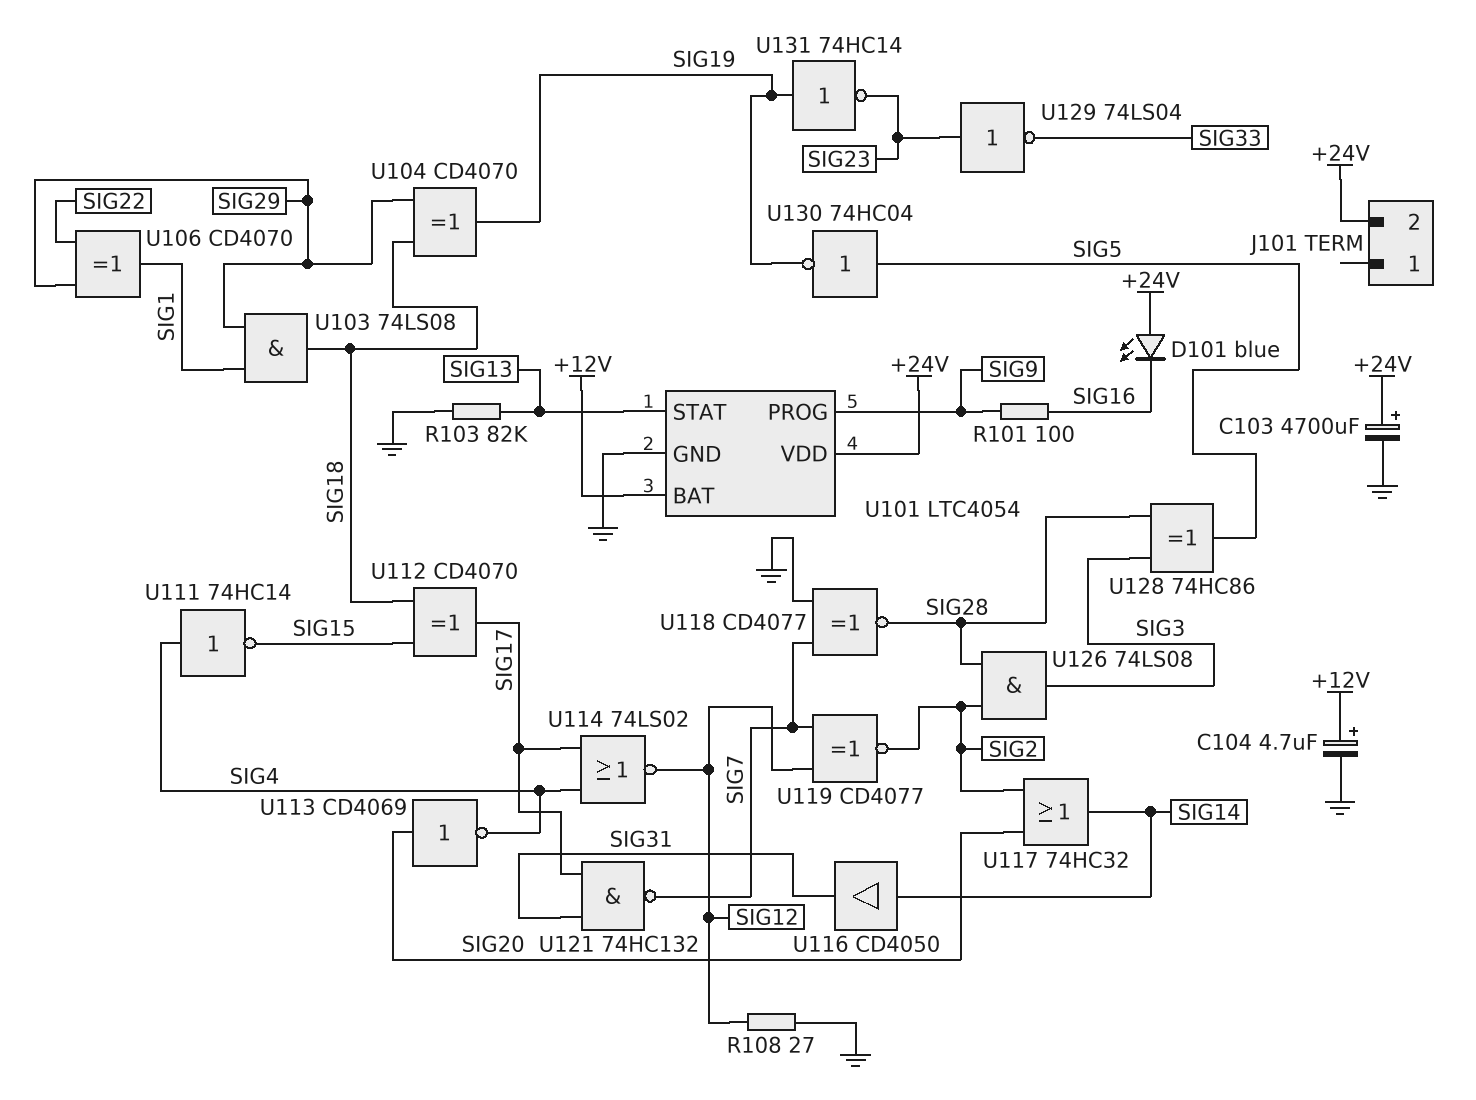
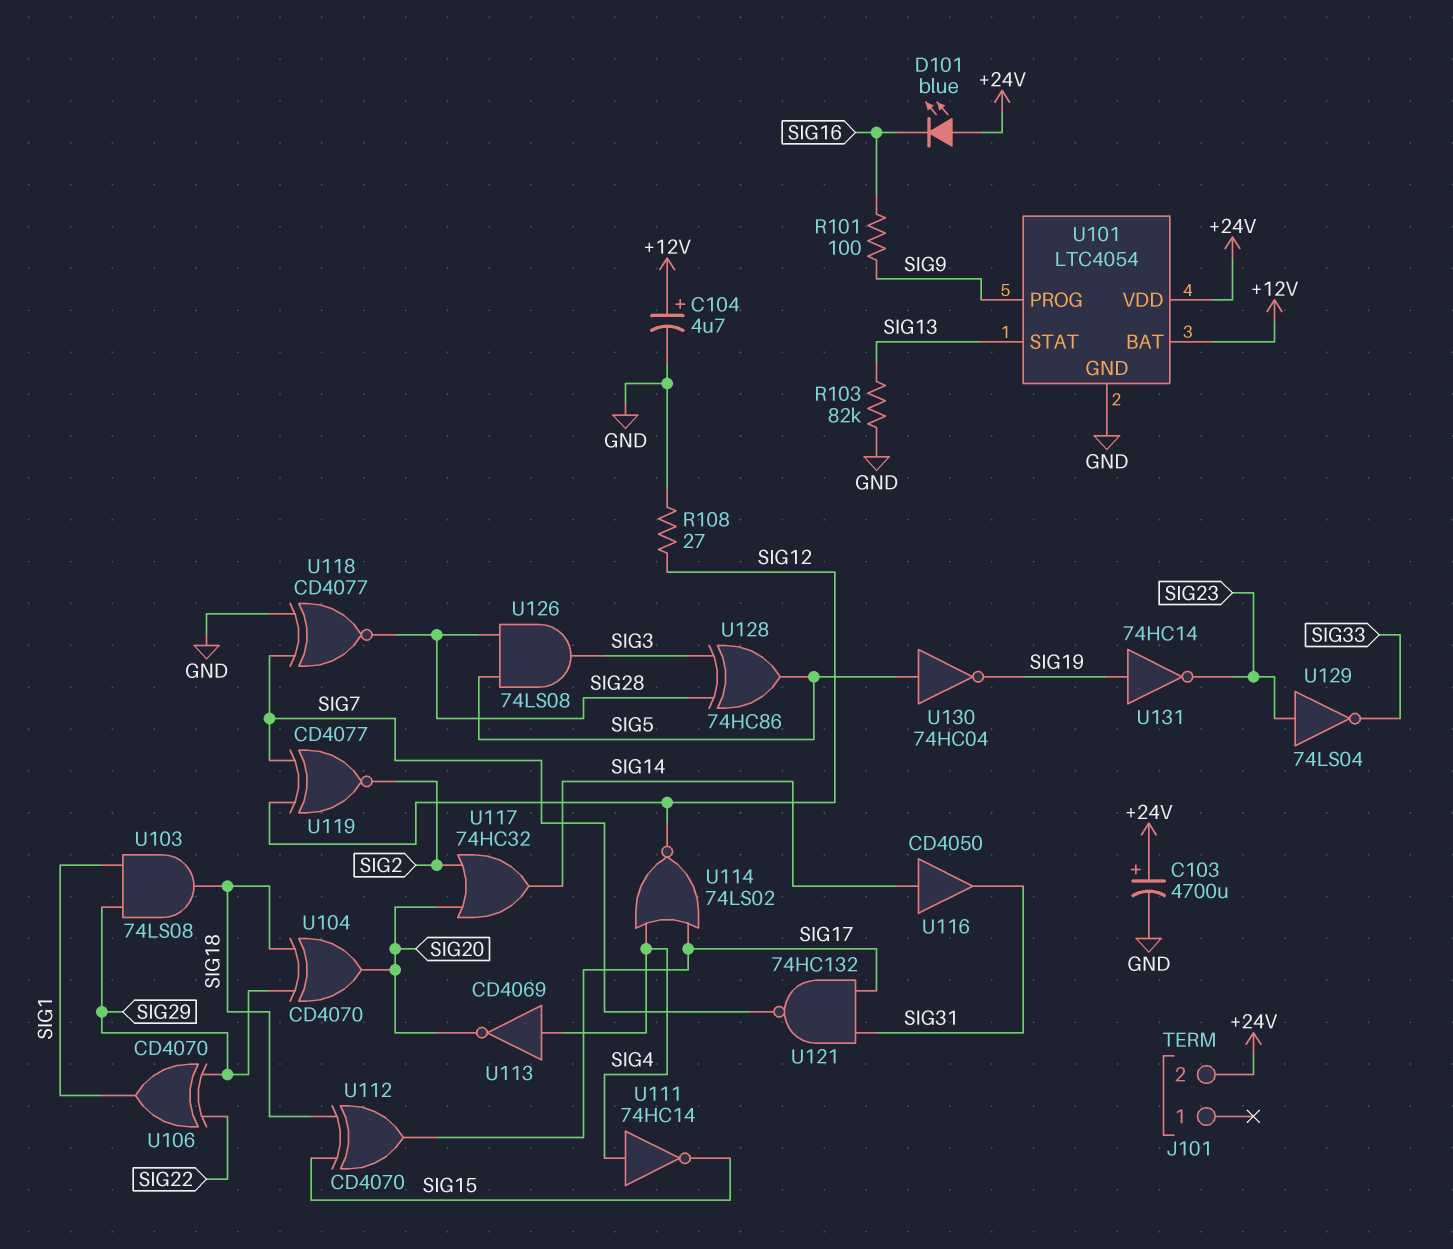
U104: XOR CD4070 (in SIG18, in SIG29, out SIG19) -> XOR CD4070 (in SIG18, in SIG29, out SIG20)
U113: NOT CD4069 (in SIG20, out SIG4) -> NOT CD4069 (in SIG4, out SIG20)
U126: AND 74LS08 (in SIG2, in SIG28, out SIG3) -> AND 74LS08 (in SIG5, in SIG28, out SIG3)

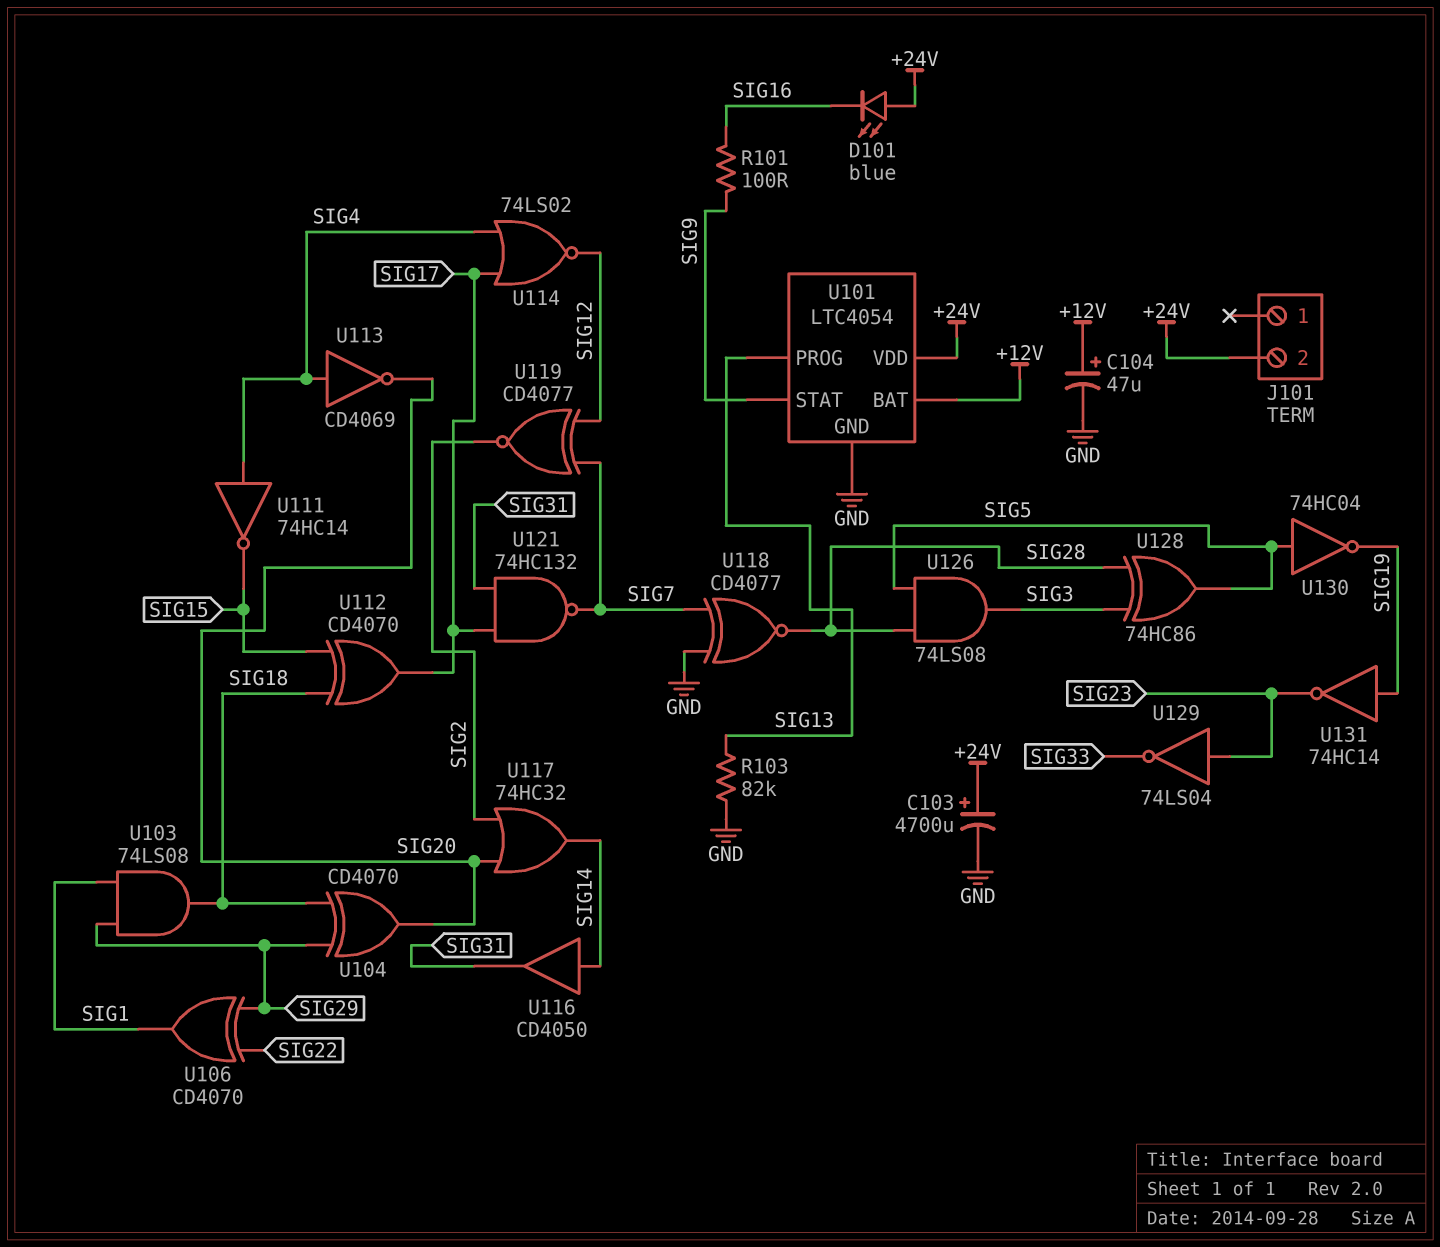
C104: 4.7uF (plus +12V, minus GND) -> 47uF (plus +12V, minus GND)
R108: 27 (GND, SIG12) -> none
U101 pin PROG: SIG9 -> SIG13
U101 pin STAT: SIG13 -> SIG9

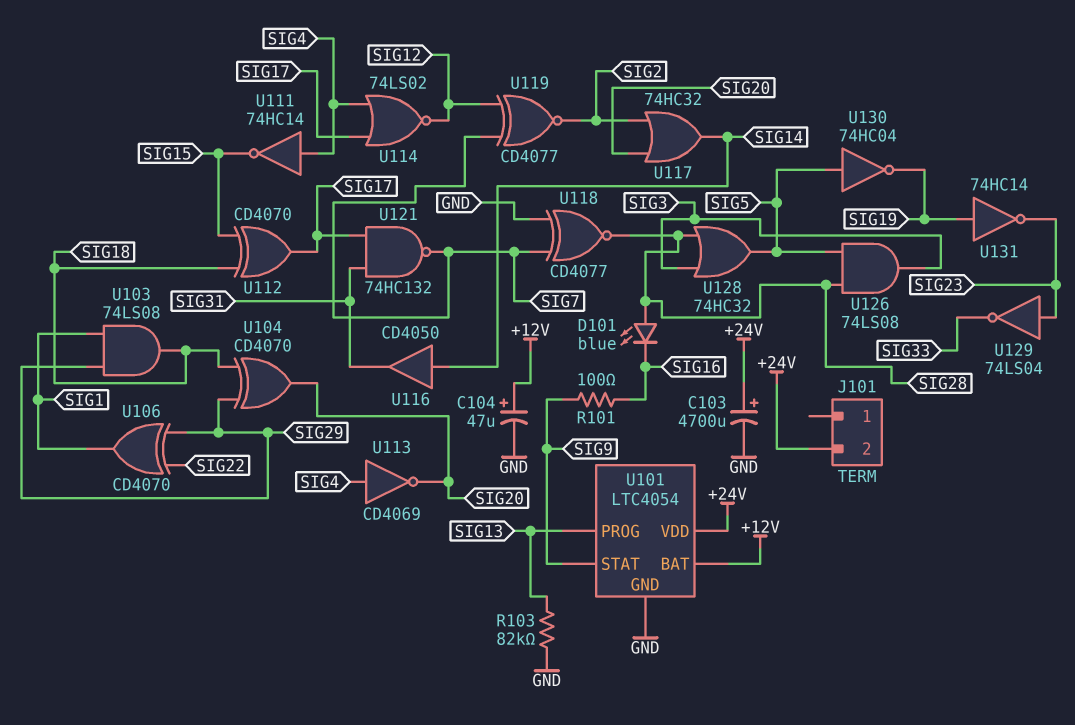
D101: LED blue (A +24V, K SIG16) -> LED blue (A SIG28, K SIG16)
U128: XOR 74HC86 (in SIG3, in SIG28, out SIG5) -> OR 74HC32 (in SIG3, in SIG28, out SIG5)

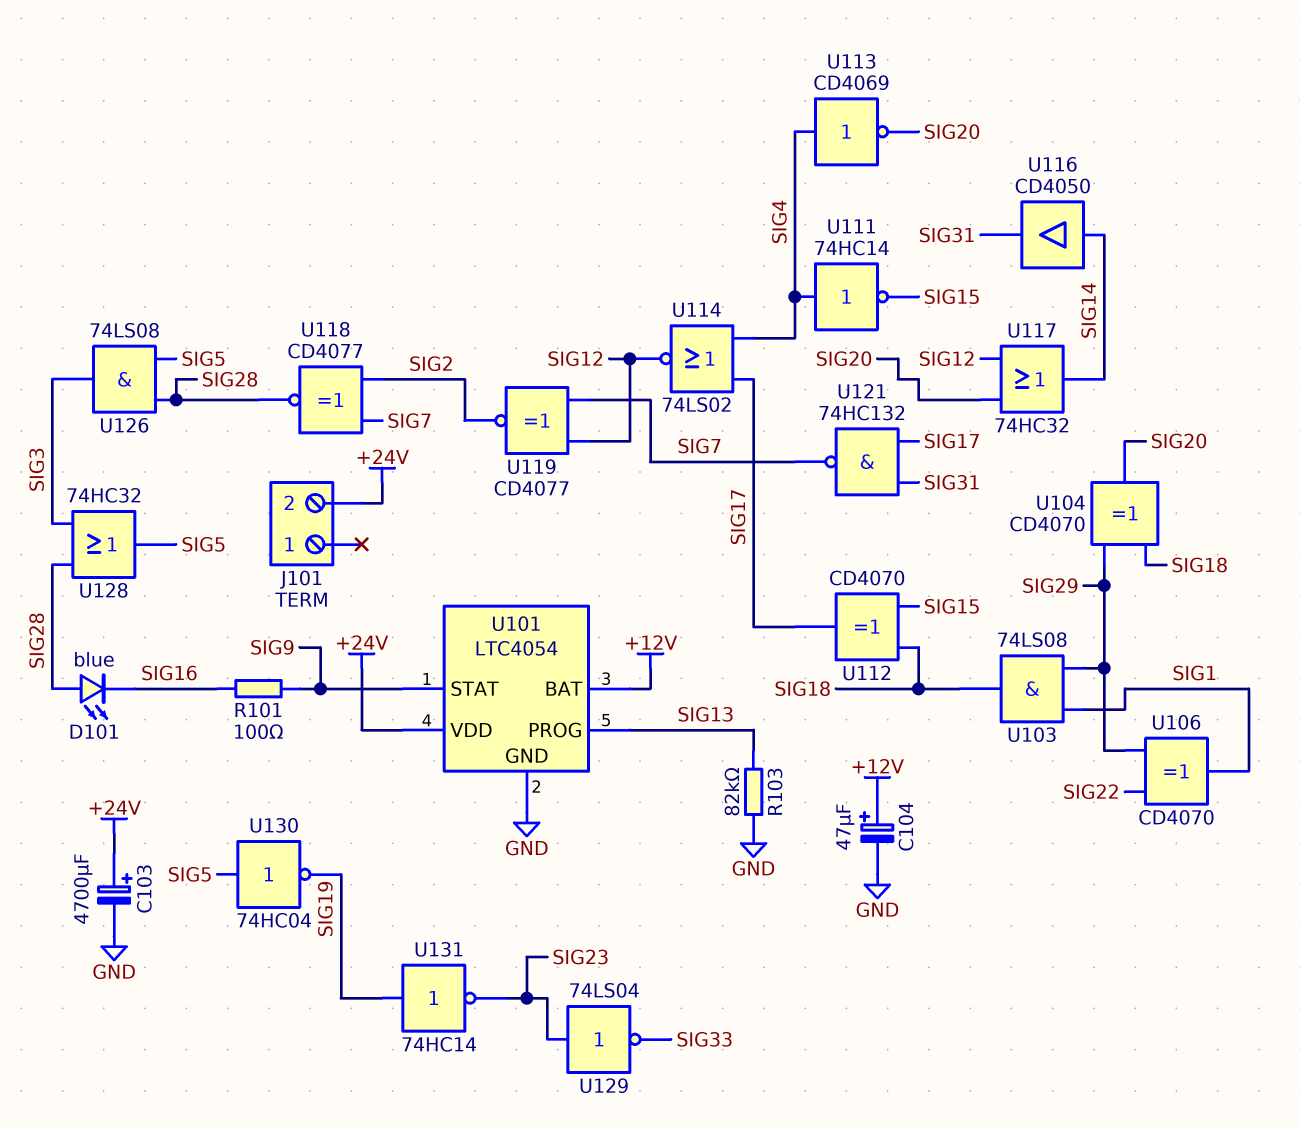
U117: OR 74HC32 (in SIG2, in SIG20, out SIG14) -> OR 74HC32 (in SIG12, in SIG20, out SIG14)
U118: XNOR CD4077 (in GND, in SIG7, out SIG28) -> XNOR CD4077 (in SIG2, in SIG7, out SIG28)

